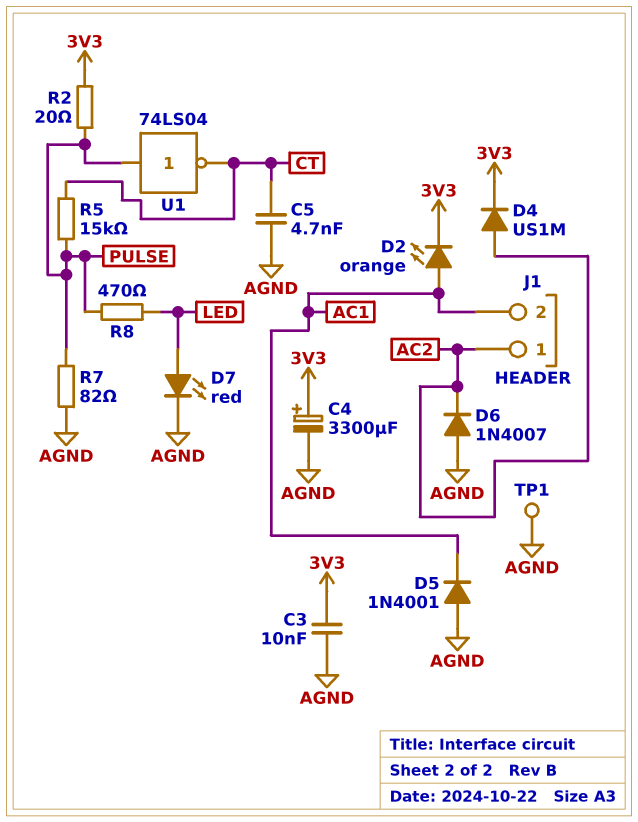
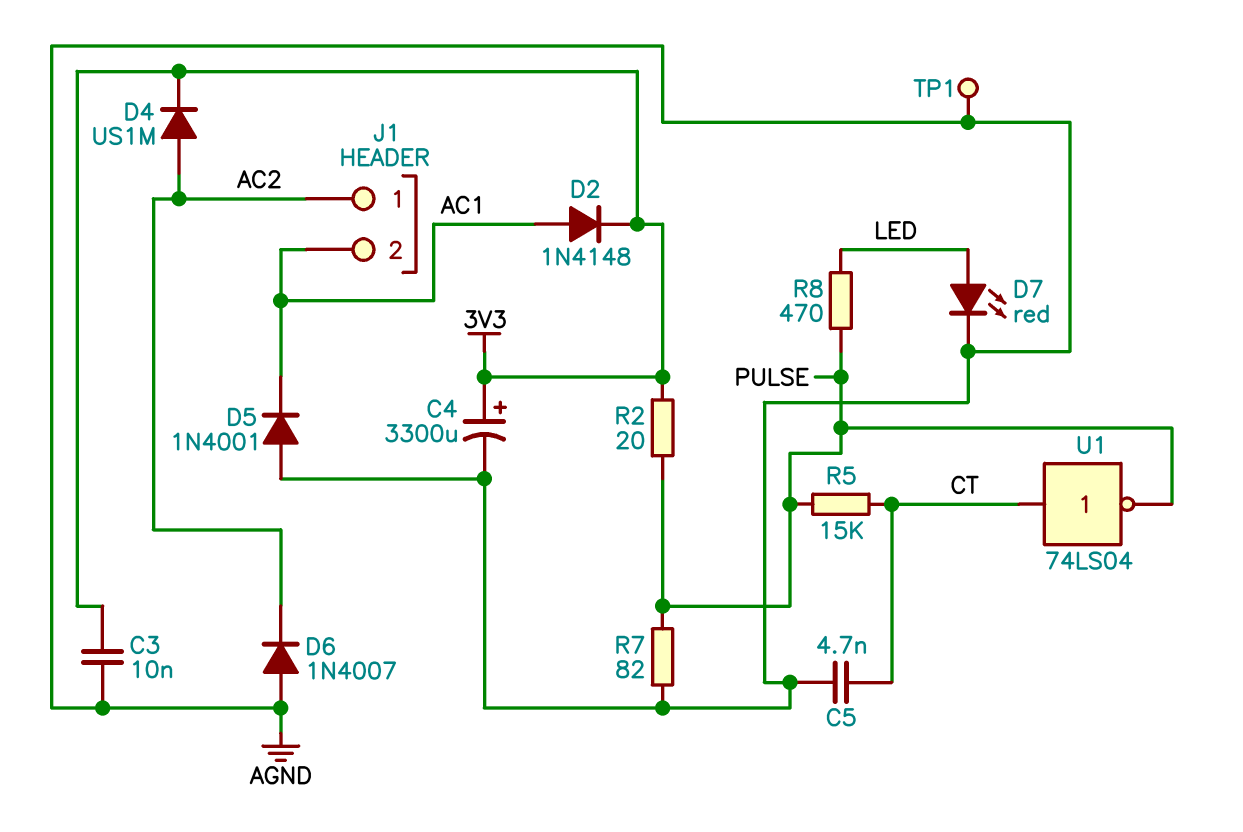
D2: LED orange (A AC1, K 3V3) -> diode 1N4148 (A AC1, K 3V3)
U1: NOT 74LS04 (in PULSE, out CT) -> NOT 74LS04 (in CT, out PULSE)

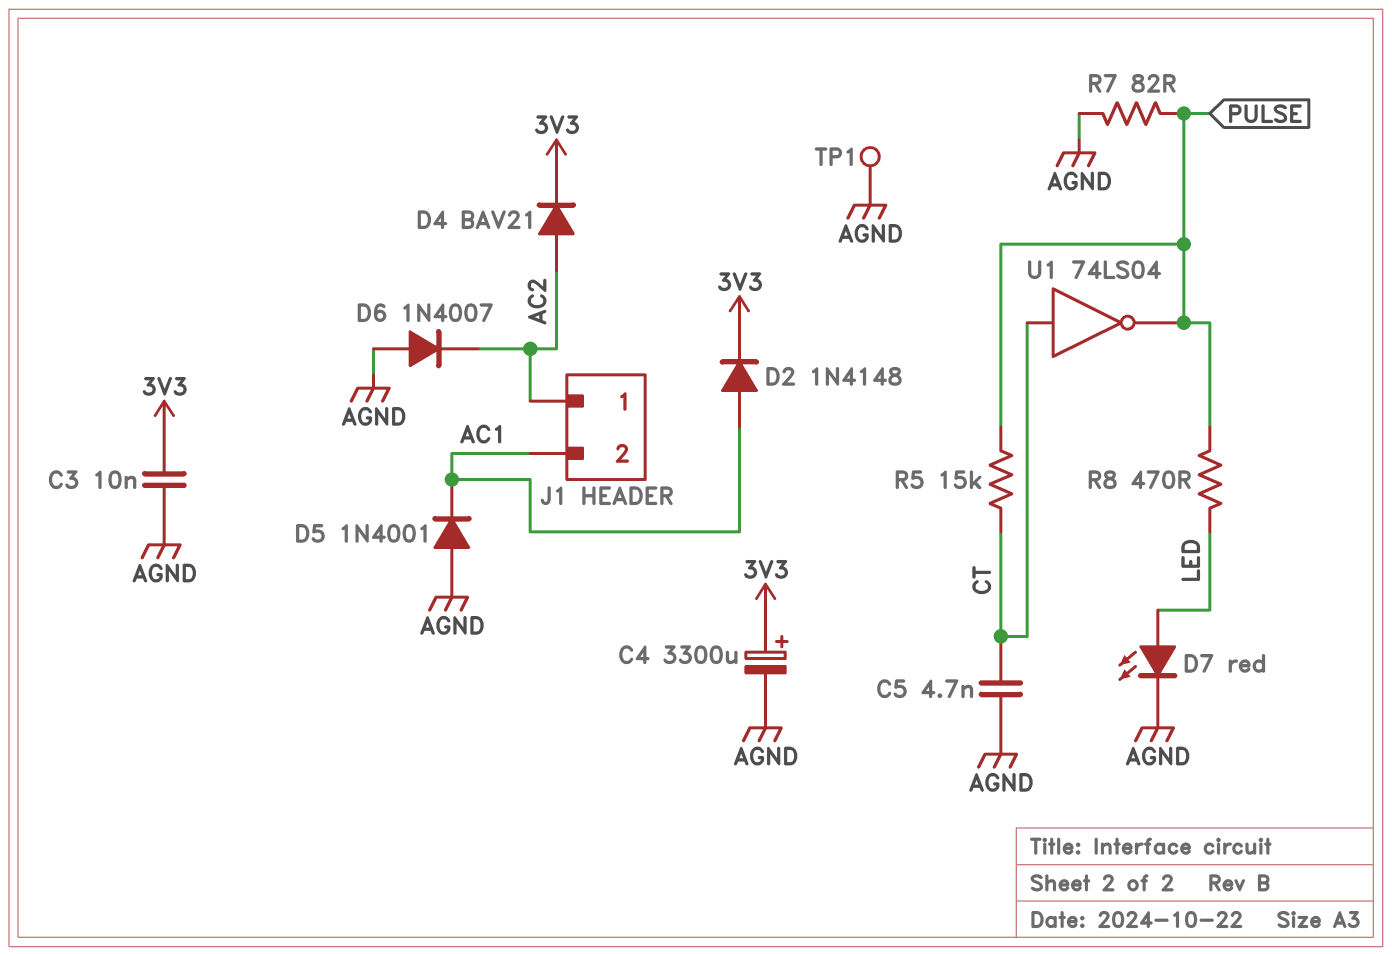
D4: diode US1M (A AC2, K 3V3) -> diode BAV21 (A AC2, K 3V3)
R2: 20 (3V3, PULSE) -> none

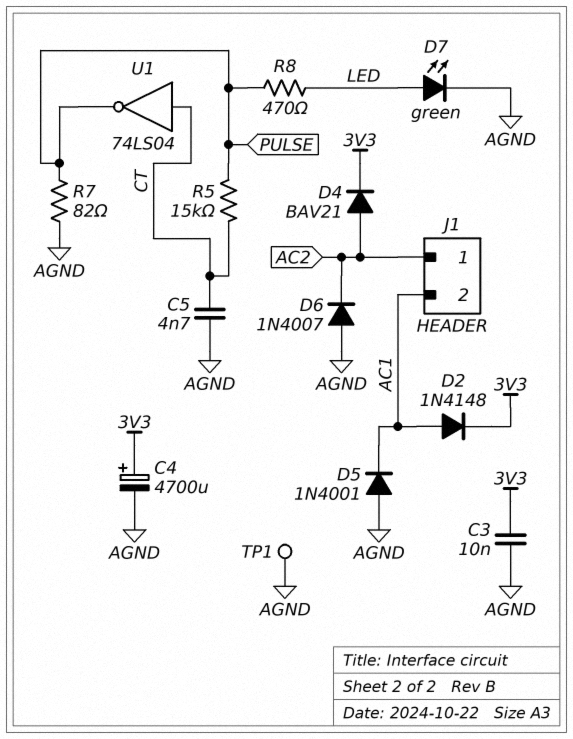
C4: 3300uF (plus 3V3, minus AGND) -> 4700uF (plus 3V3, minus AGND)
D7: LED red (A LED, K AGND) -> LED green (A LED, K AGND)

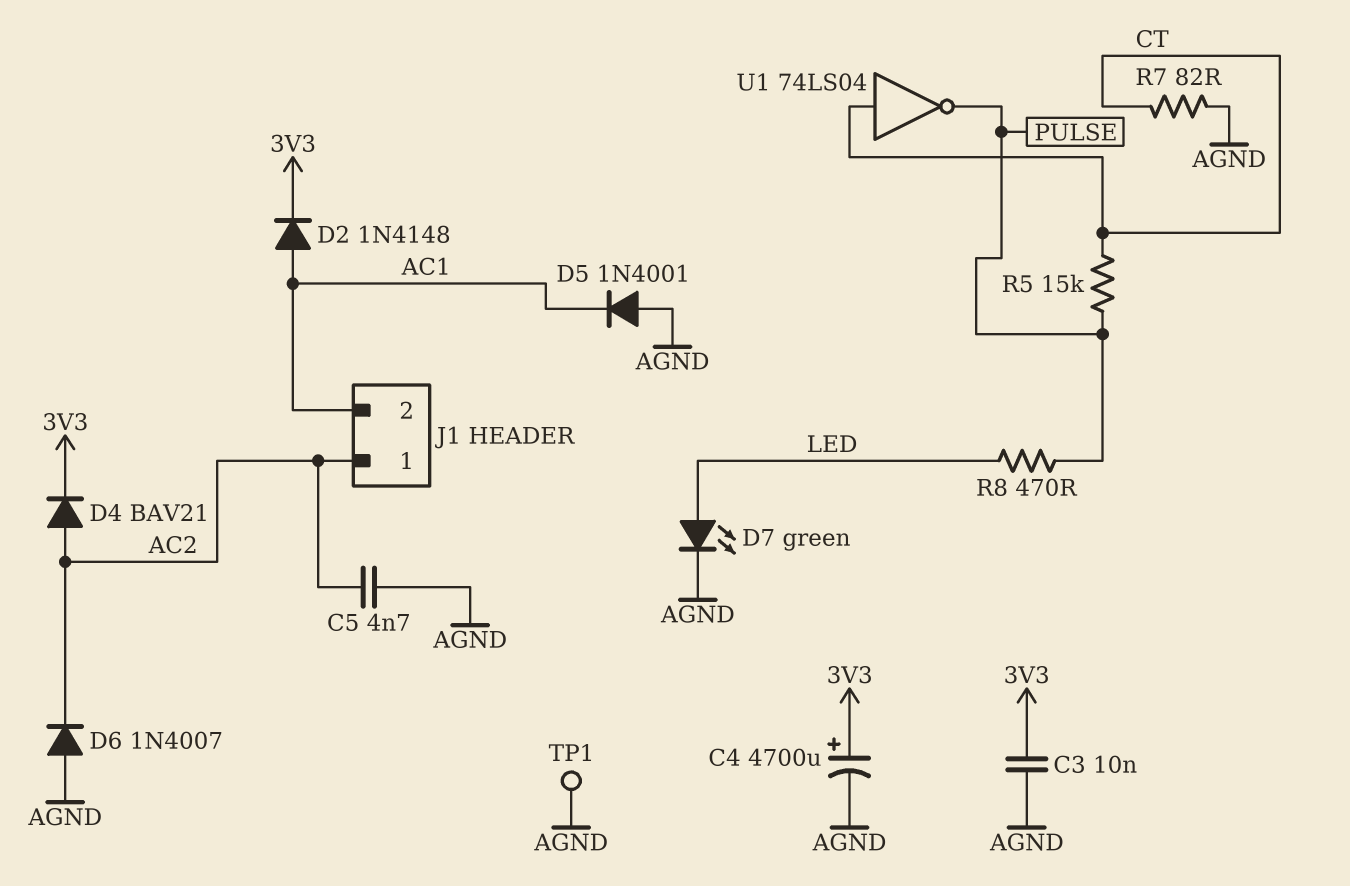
C5: 4.7nF (AGND, CT) -> 4.7nF (AC2, AGND)
R7: 82 (AGND, PULSE) -> 82 (AGND, CT)

